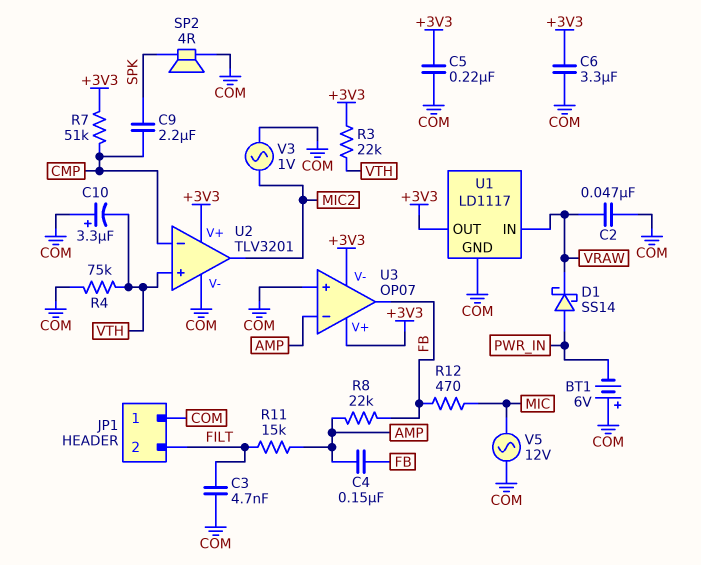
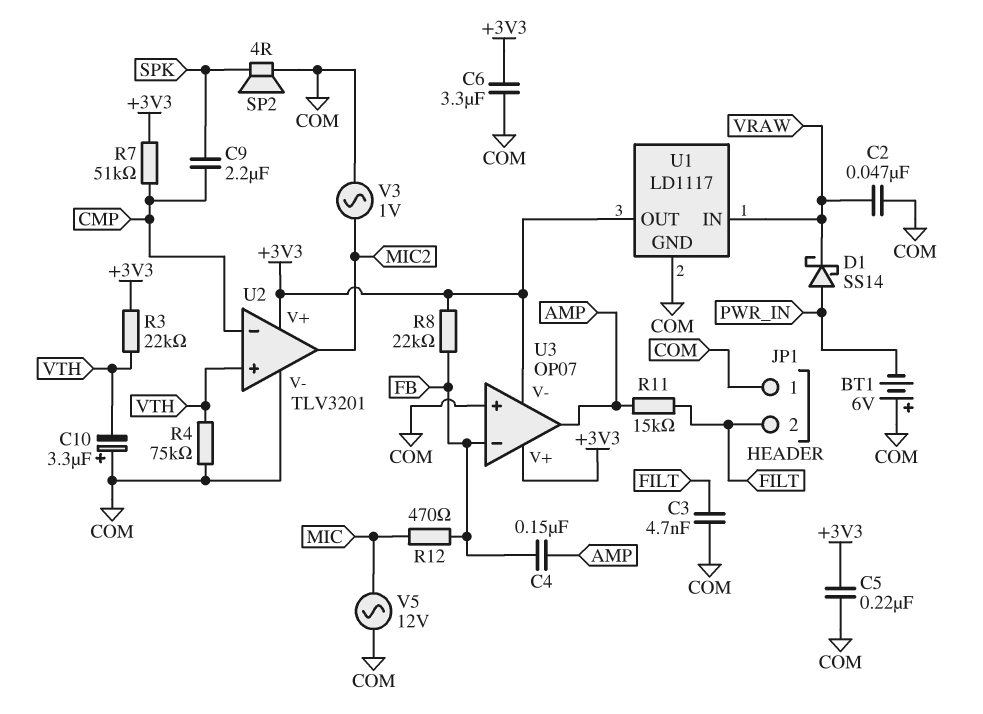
R8: 22k (AMP, FB) -> 22k (+3V3, FB)
U3 pin in-: AMP -> FB
U3 pin out: FB -> AMP

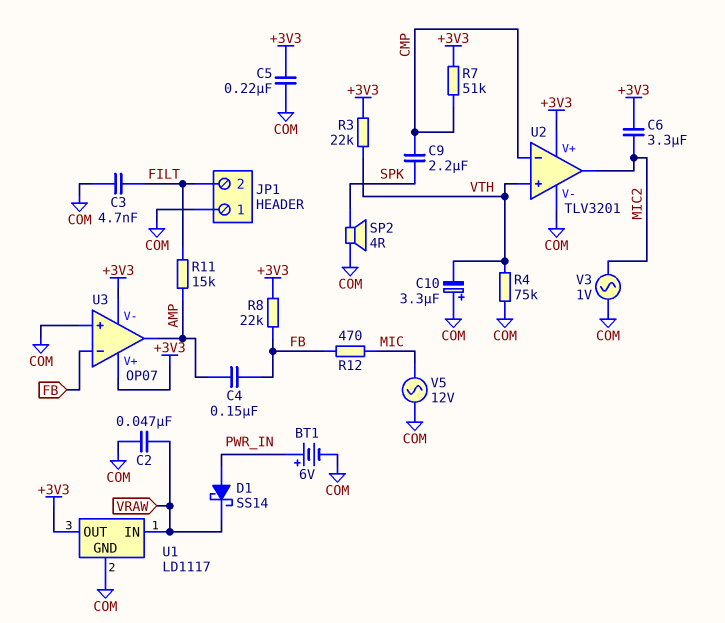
BT1: 6V (plus COM, minus PWR_IN) -> 6V (plus PWR_IN, minus COM)
C6: 3.3uF (+3V3, COM) -> 3.3uF (+3V3, MIC2)

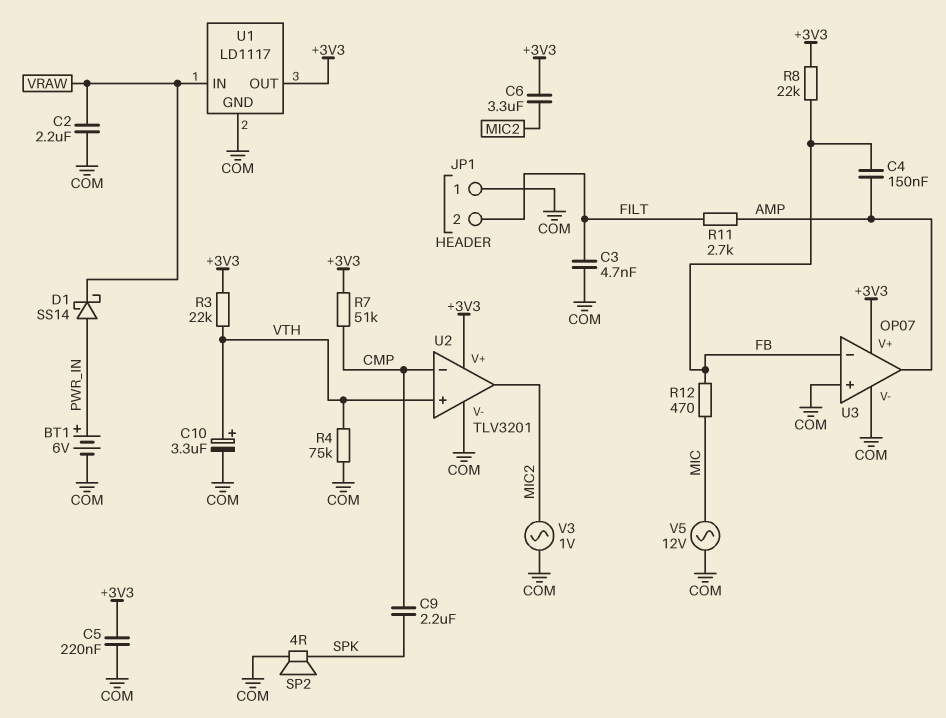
C2: 47nF (COM, VRAW) -> 2.2uF (COM, VRAW)
C10: 3.3uF (plus COM, minus VTH) -> 3.3uF (plus VTH, minus COM)
R11: 15k (AMP, FILT) -> 2.7k (AMP, FILT)
U3 pin V-: +3V3 -> COM

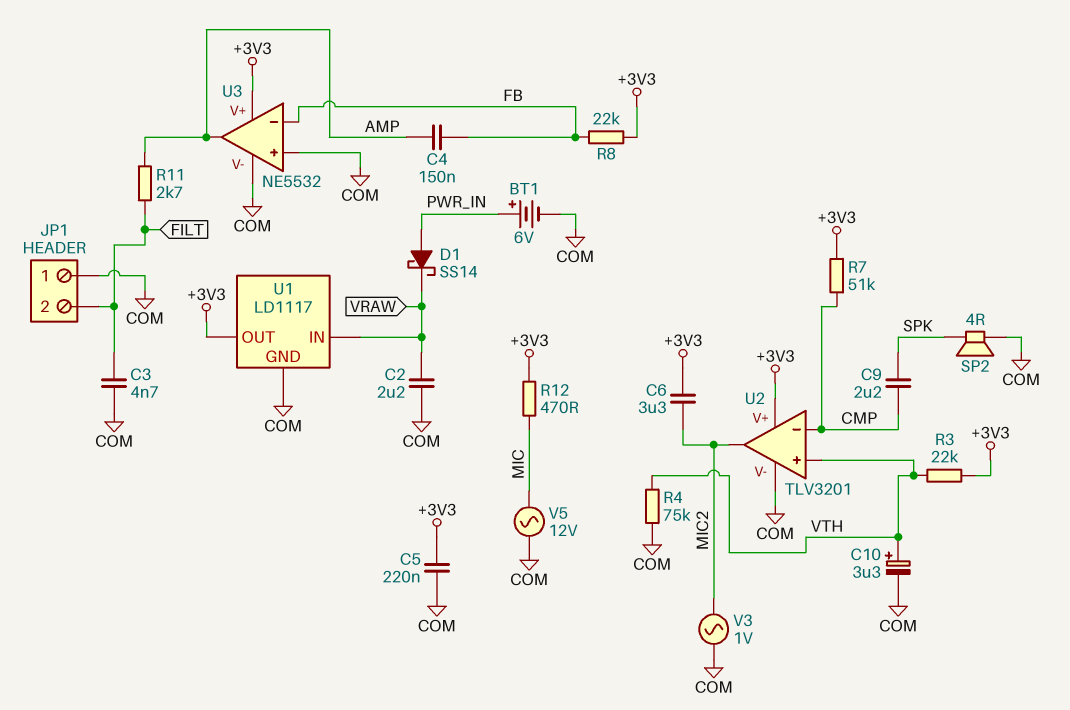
R12: 470 (FB, MIC) -> 470 (+3V3, MIC)
U3: OP07 -> NE5532

